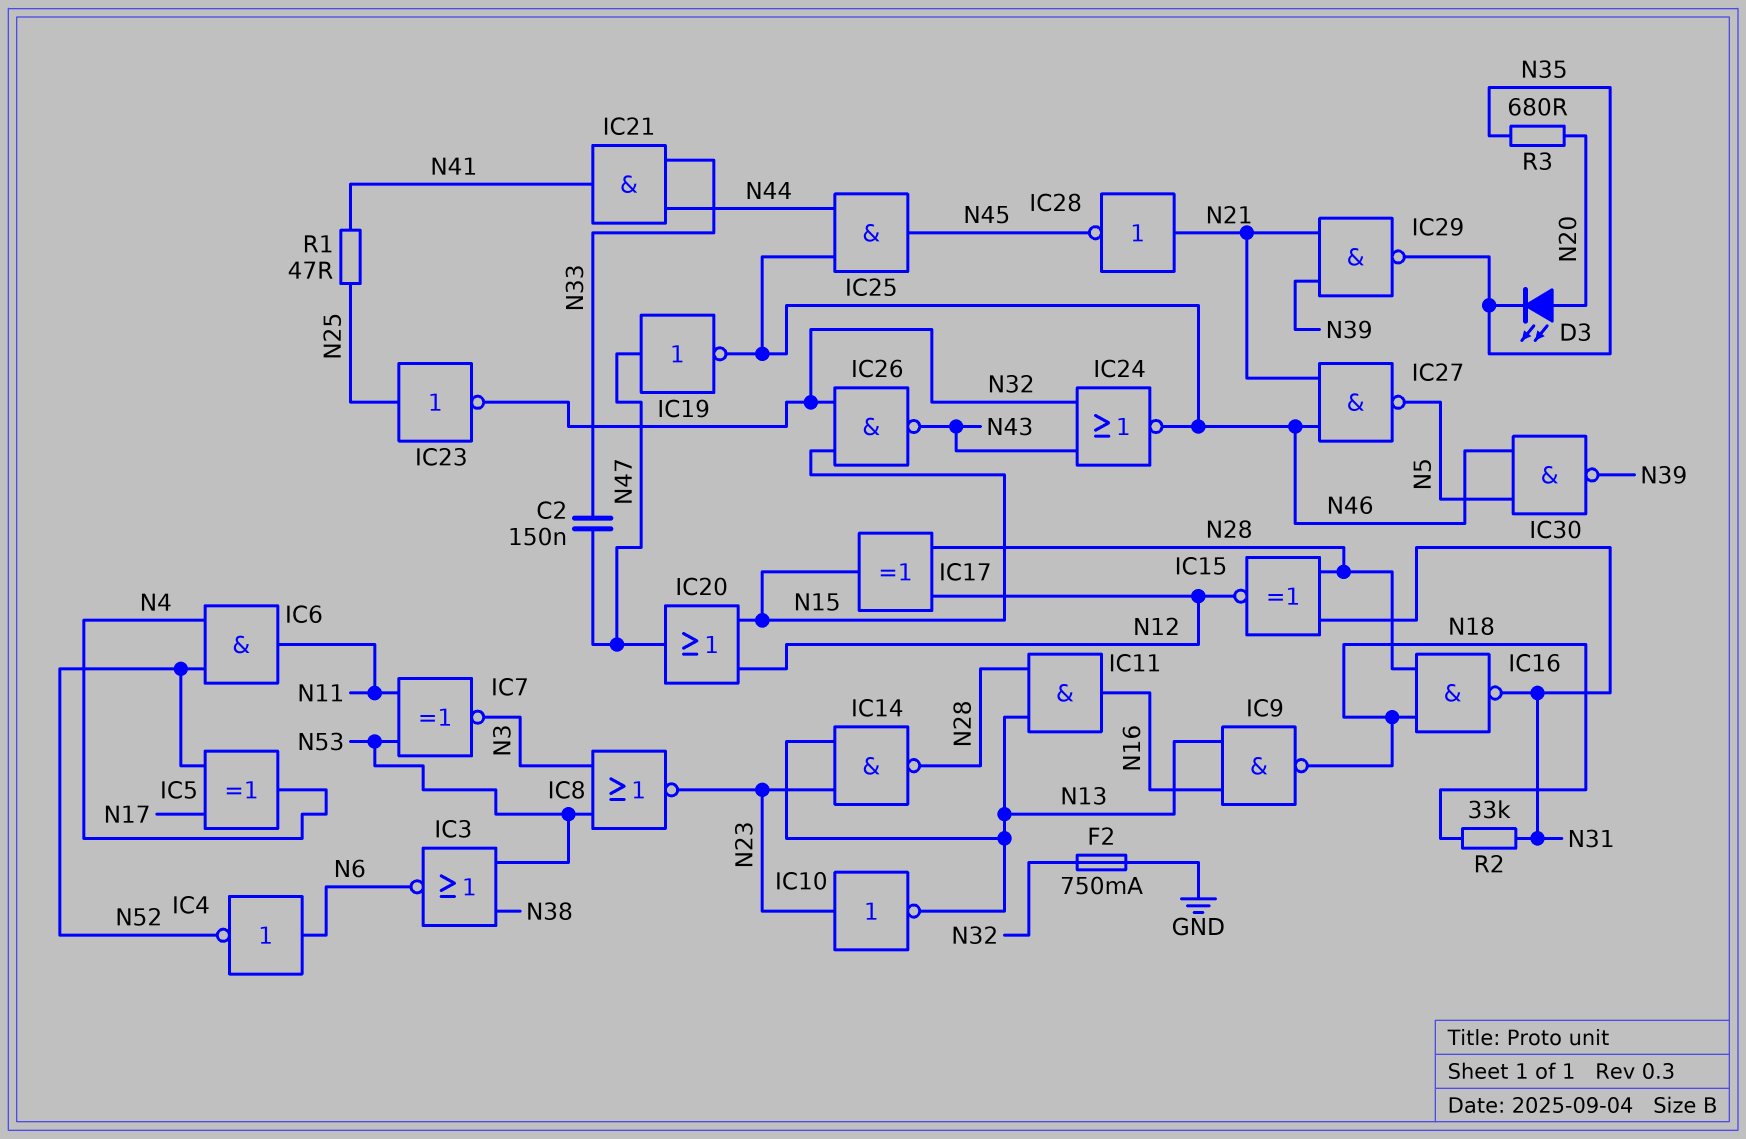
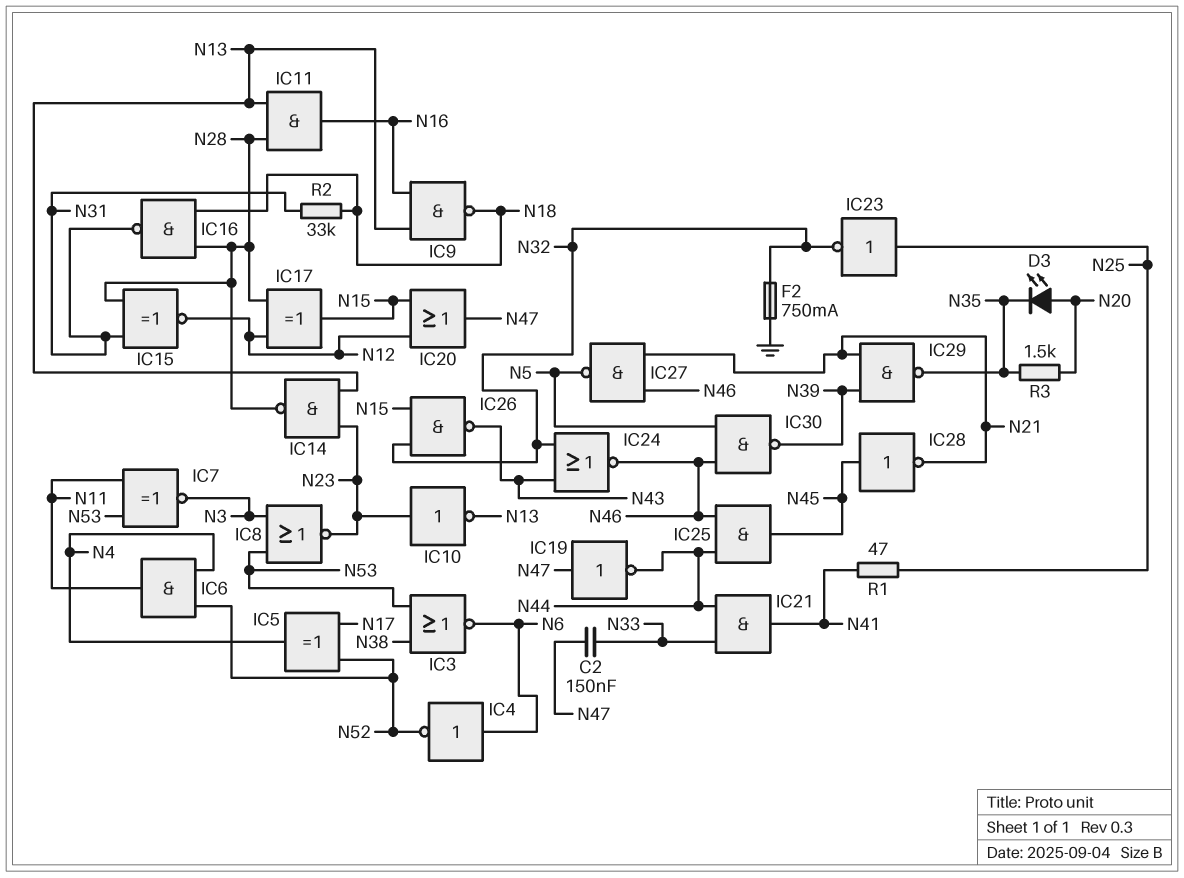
IC19: NOT (in N47, out N46) -> NOT (in N47, out N44)
IC28: NOT (in N21, out N45) -> NOT (in N45, out N21)
R3: 680 (N20, N35) -> 1.5k (N20, N35)

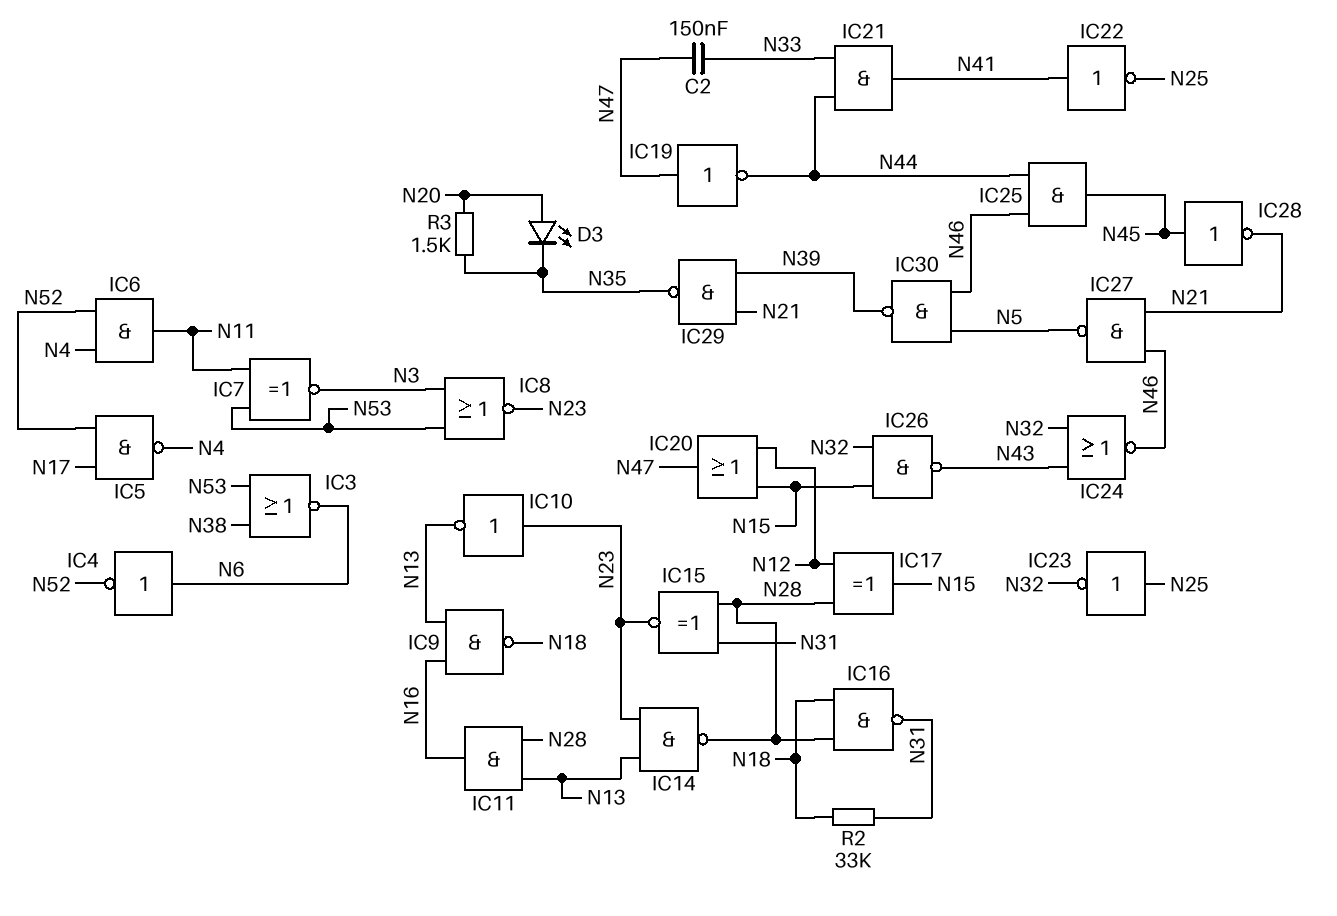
F2: 750mA (GND, N32) -> none
IC5: XOR (in N17, in N52, out N4) -> NAND (in N17, in N52, out N4)
IC15: XNOR (in N28, in N31, out N12) -> XNOR (in N28, in N31, out N23)
IC22: none -> NOT (in N41, out N25)
R1: 47 (N25, N41) -> none

